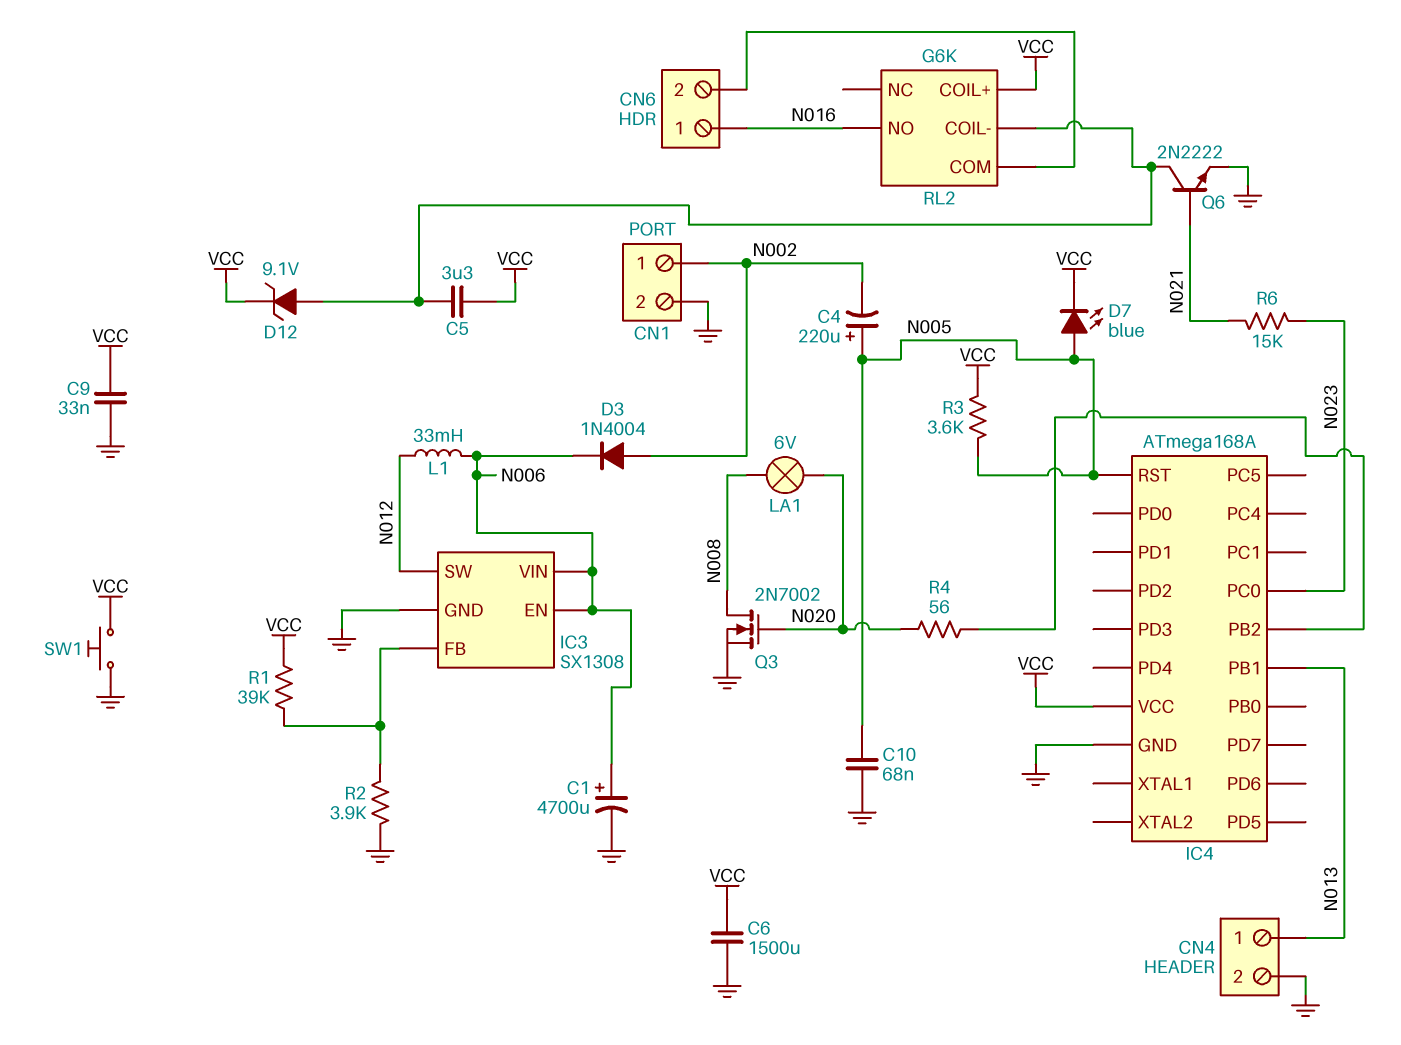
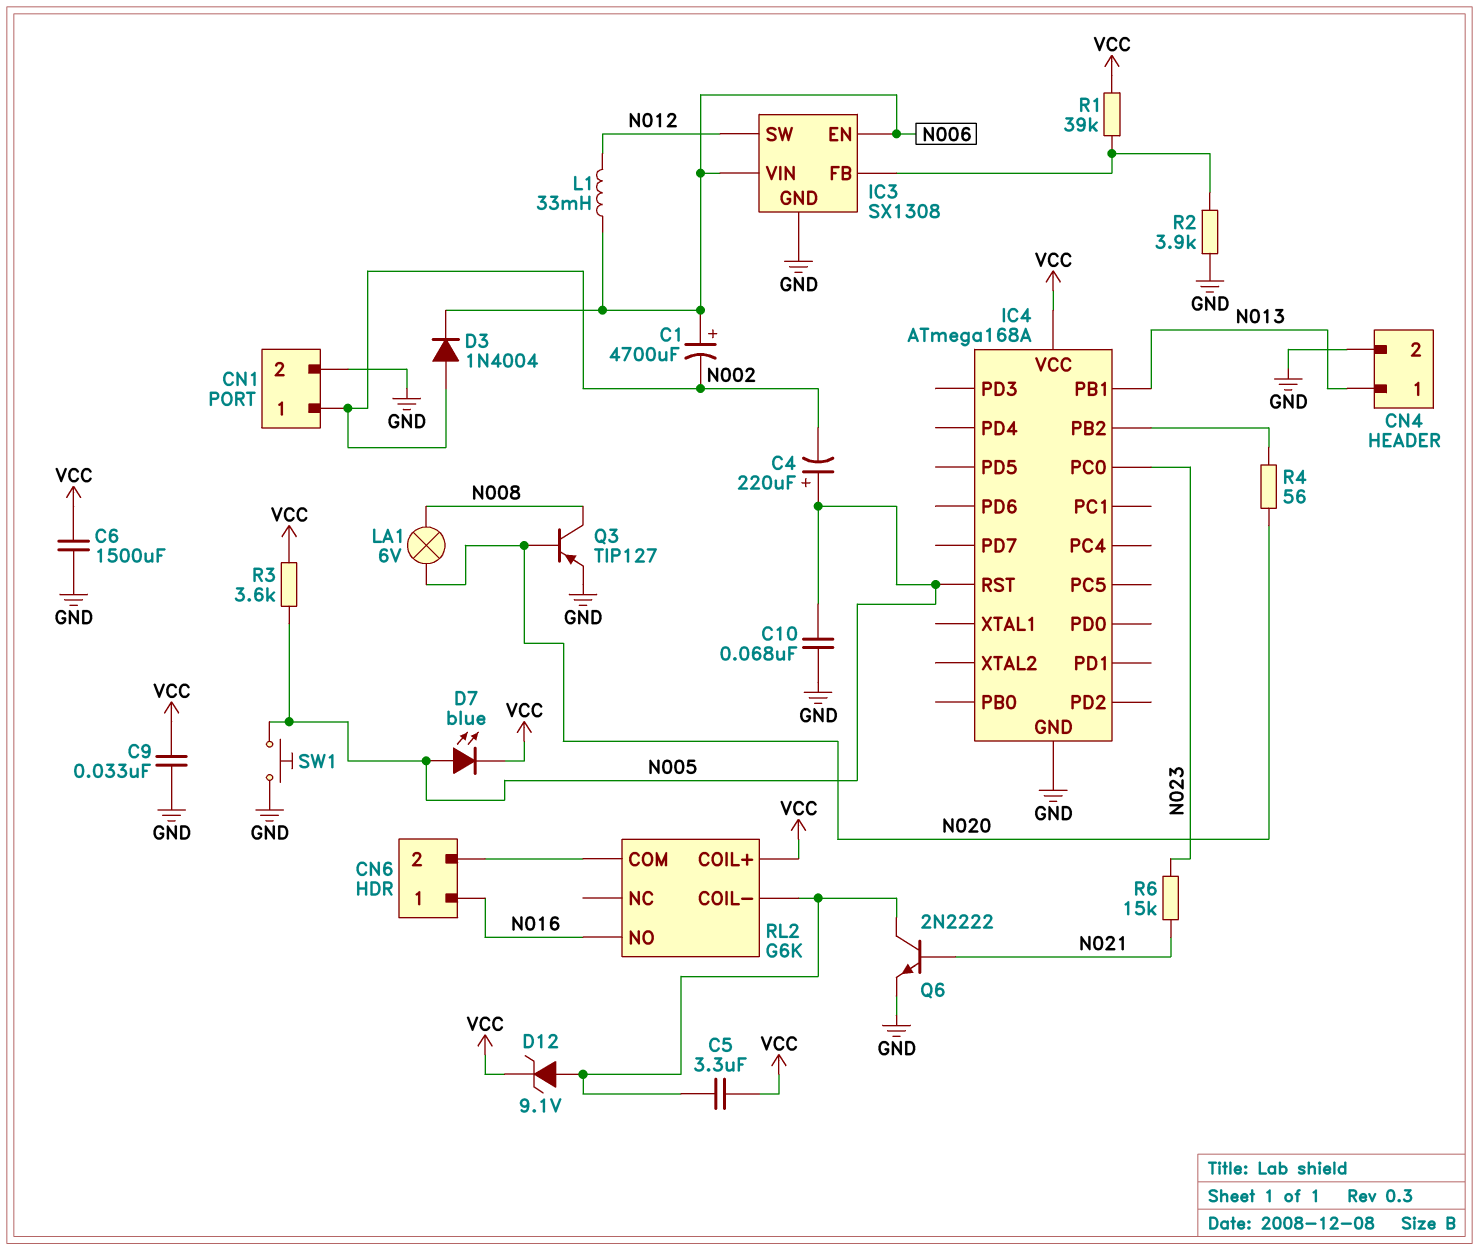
C1: 4700uF (plus N006, minus GND) -> 4700uF (plus N006, minus N002)
Q3: NMOS 2N7002 (G N020, D N008, S GND) -> PNP TIP127 (B N020, C N008, E GND)
SW1: button (GND, VCC) -> button (GND, N005)

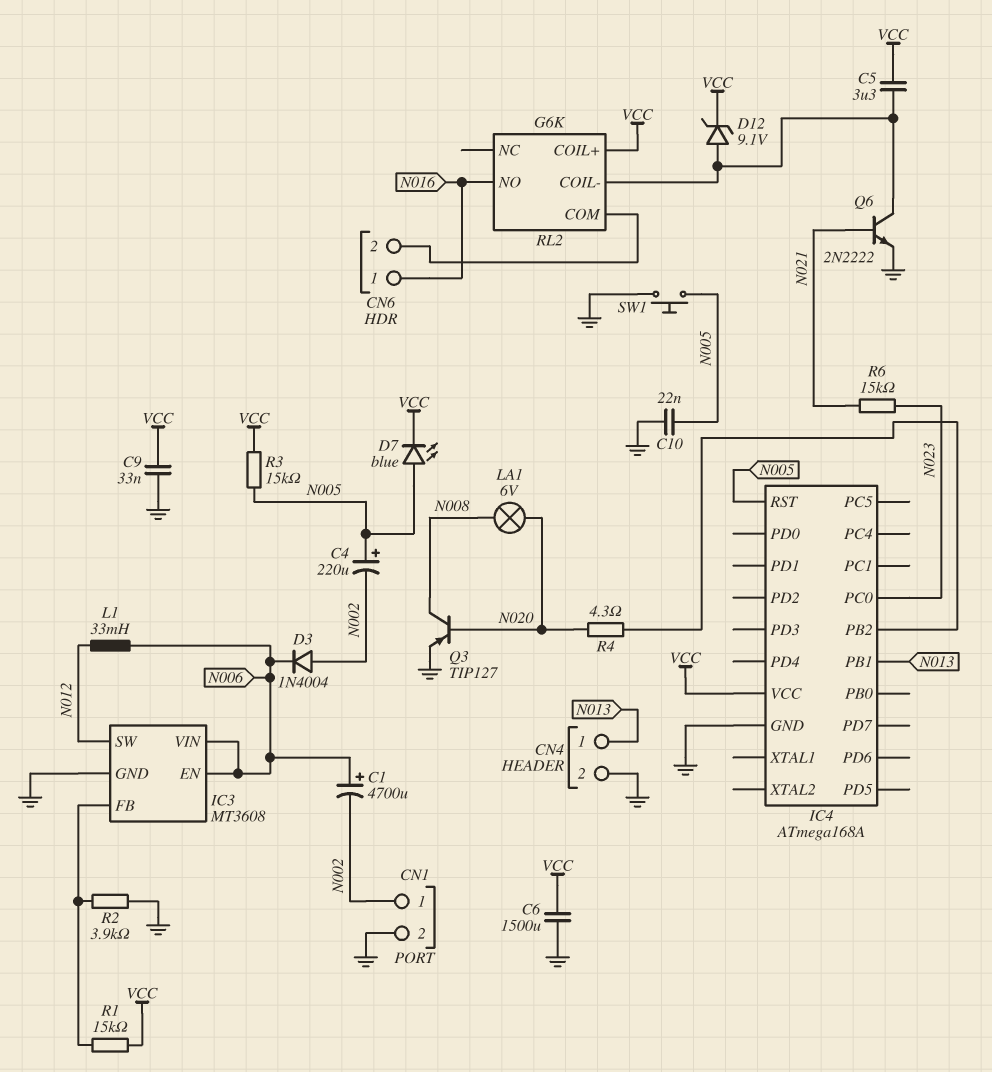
C10: 68nF (GND, N005) -> 22nF (GND, N005)
IC3: SX1308 -> MT3608
R1: 39k (IC3/FB, VCC) -> 15k (IC3/FB, VCC)
R3: 3.6k (N005, VCC) -> 15k (N005, VCC)
R4: 56 (IC4/PB2, N020) -> 4.3 (IC4/PB2, N020)

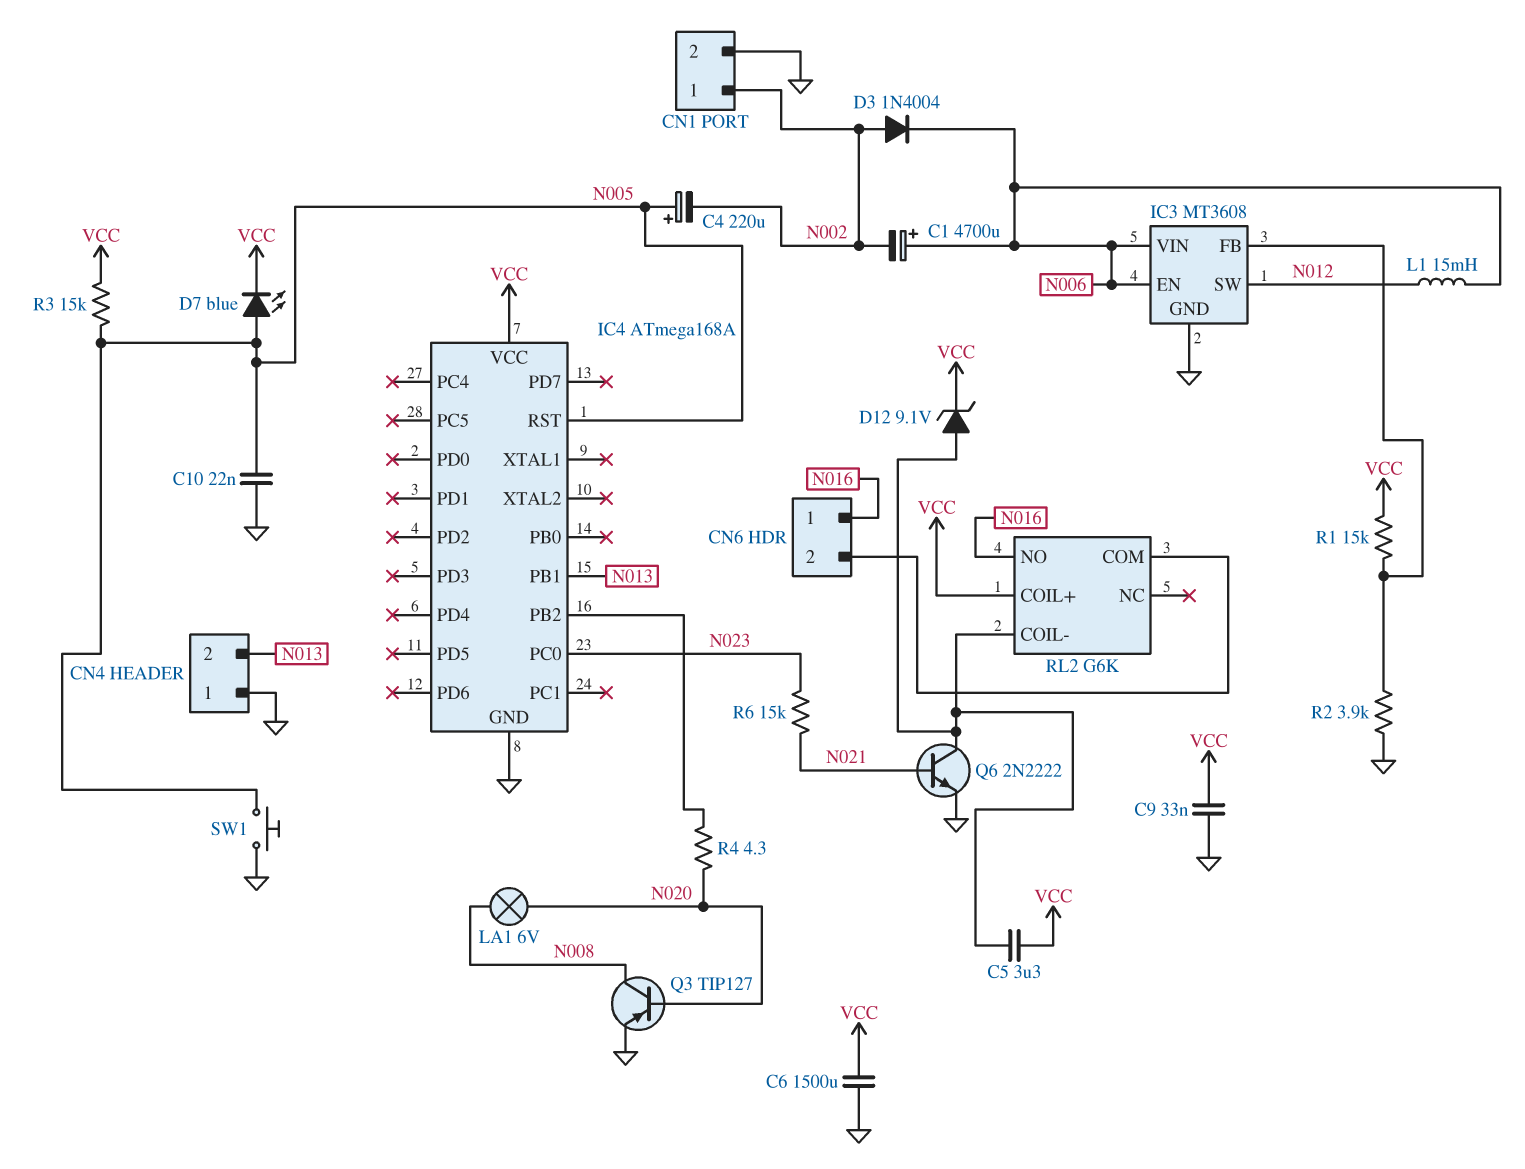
CN4 pin 1: N013 -> GND
CN4 pin 2: GND -> N013
L1: 33mH (N006, N012) -> 15mH (N006, N012)

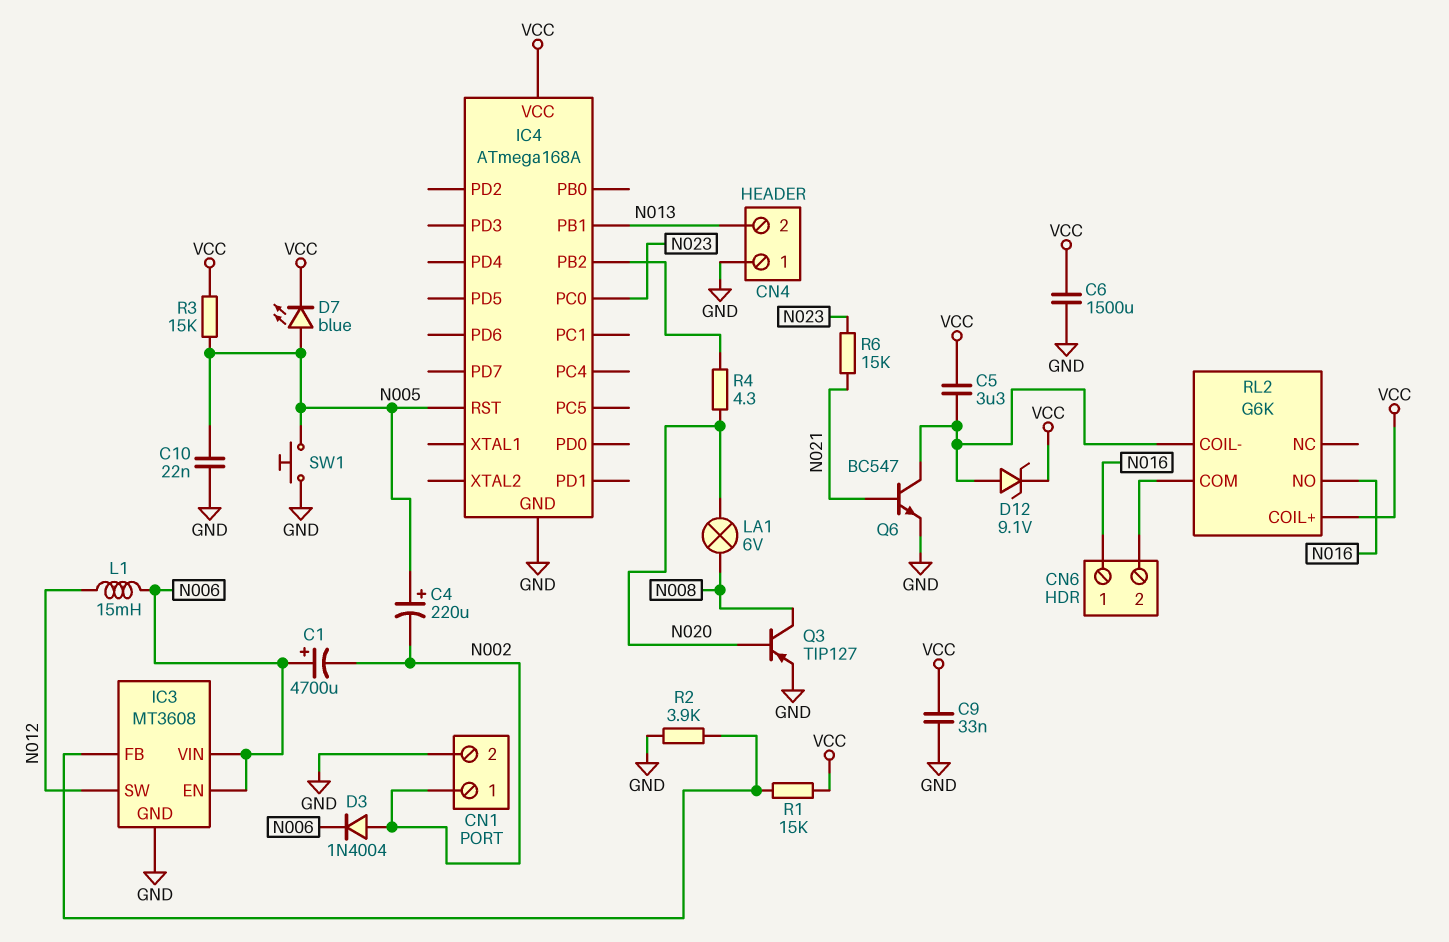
Q6: NPN 2N2222 (B N021, C RL2/COIL-, E GND) -> NPN BC547 (B N021, C RL2/COIL-, E GND)

